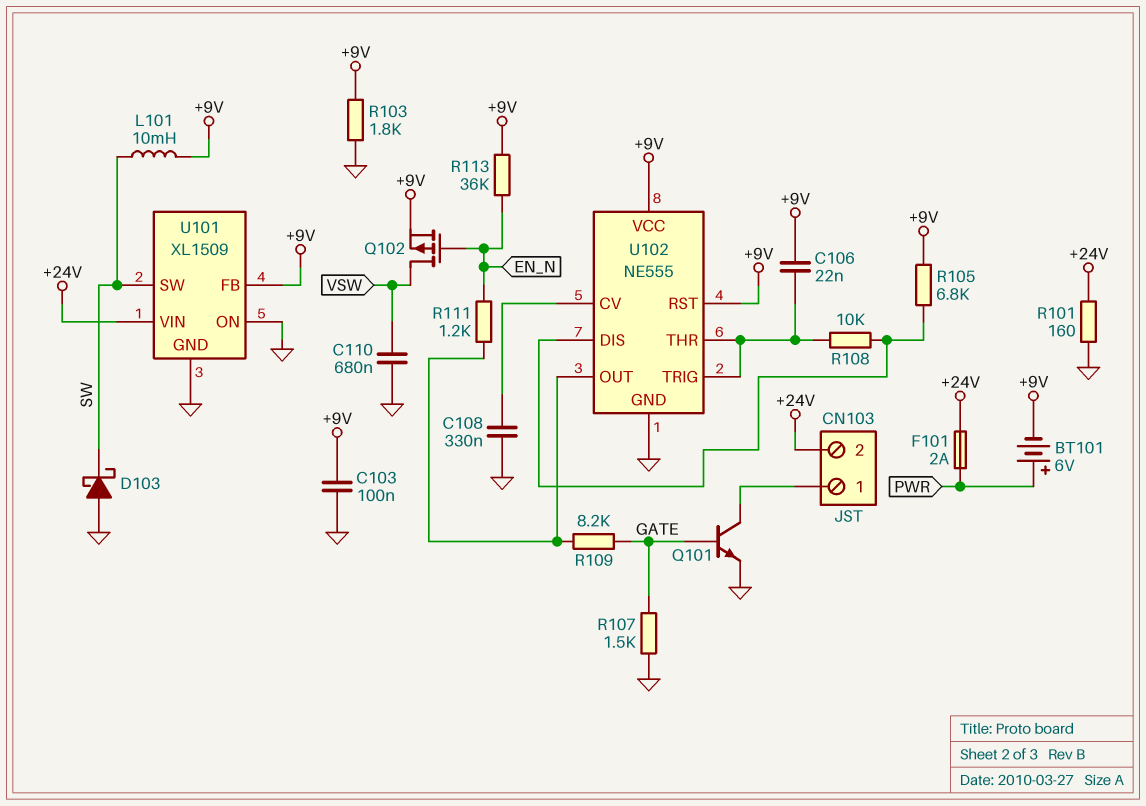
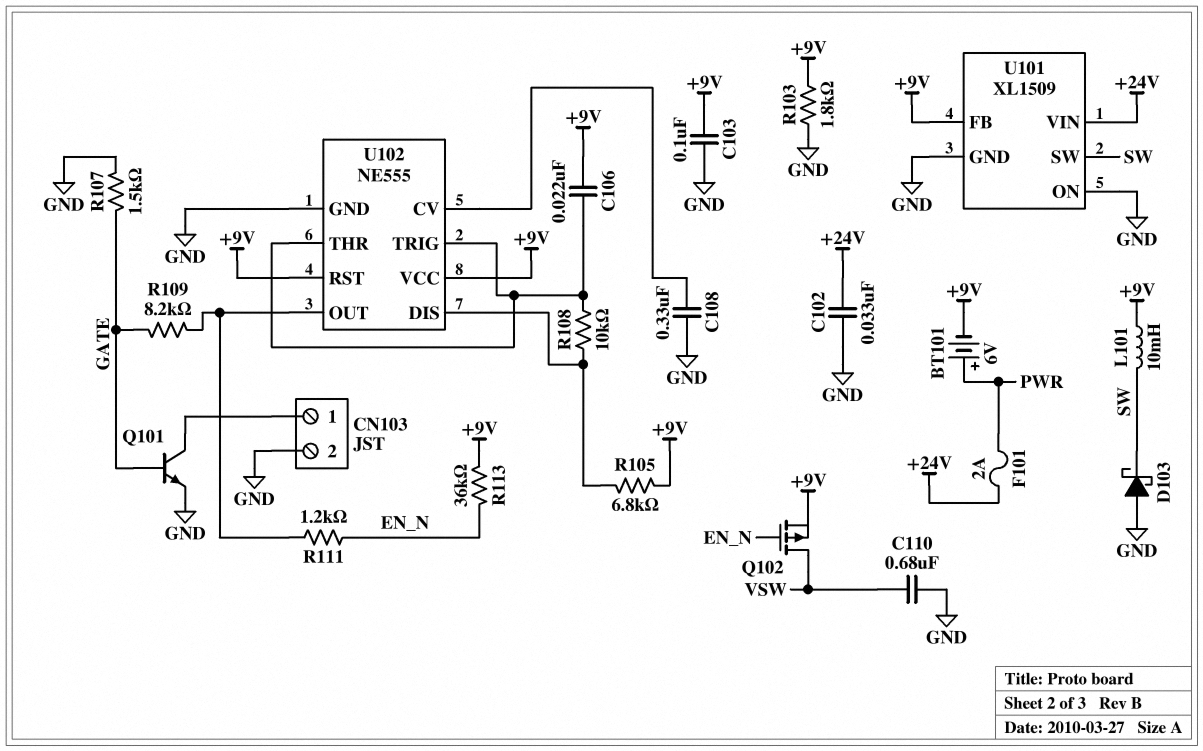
C102: none -> 33nF (+24V, GND)
CN103 pin 2: +24V -> GND
R101: 160 (+24V, GND) -> none

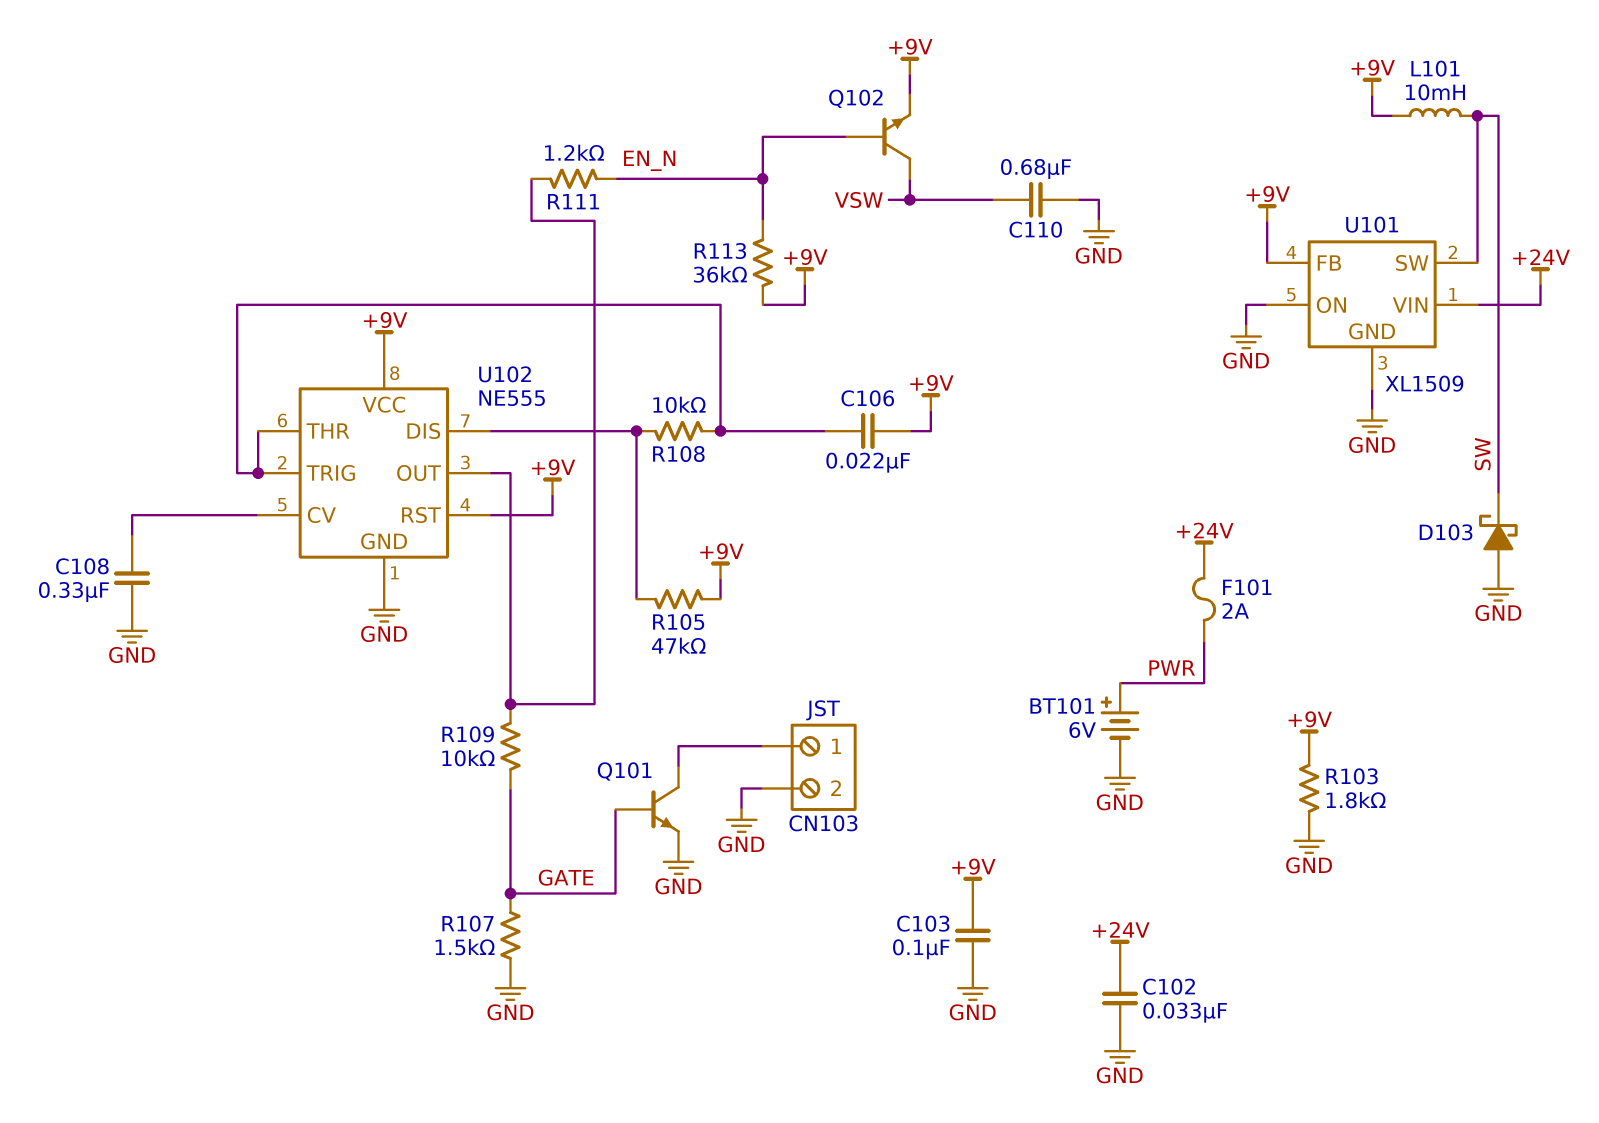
BT101: 6V (plus PWR, minus +9V) -> 6V (plus PWR, minus GND)
Q102: PMOS (G EN_N, D VSW, S +9V) -> NPN (B EN_N, C VSW, E +9V)
R105: 6.8k (+9V, U102/DIS) -> 47k (+9V, U102/DIS)
R109: 8.2k (GATE, U102/OUT) -> 10k (GATE, U102/OUT)

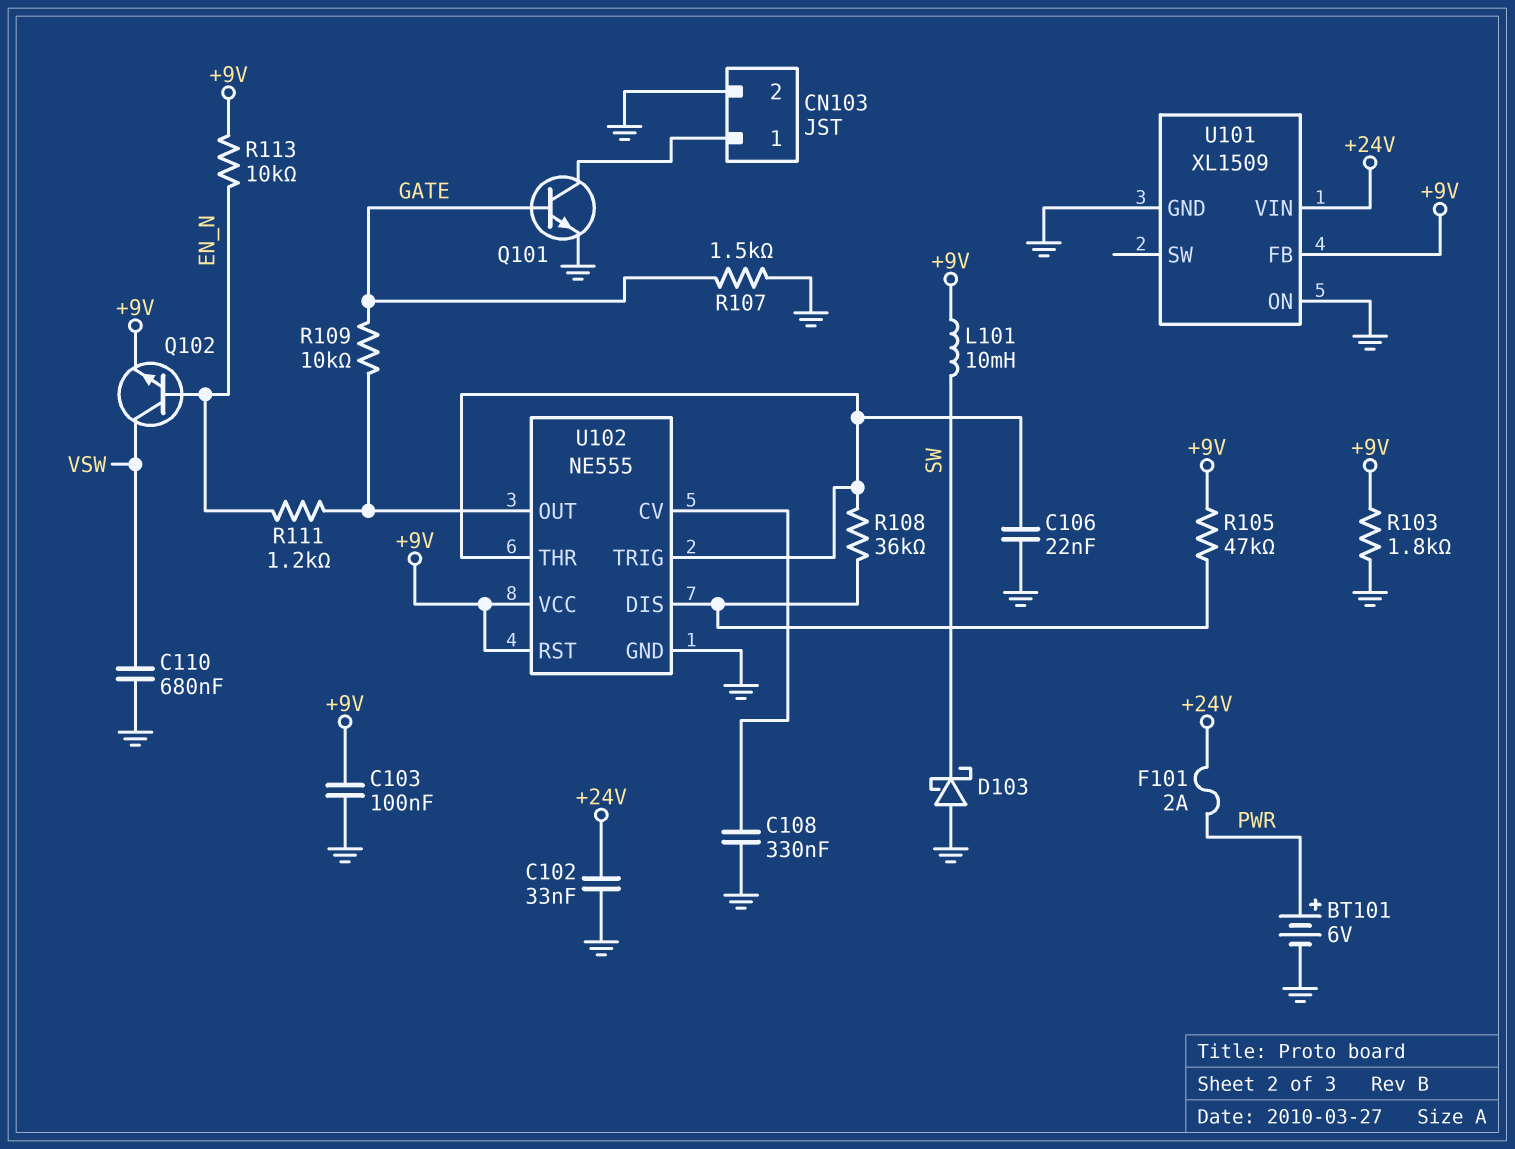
C106: 22nF (+9V, U102/THR) -> 22nF (GND, U102/THR)
R108: 10k (U102/DIS, U102/THR) -> 36k (U102/DIS, U102/THR)
R113: 36k (+9V, EN_N) -> 10k (+9V, EN_N)
U101 pin SW: SW -> none

